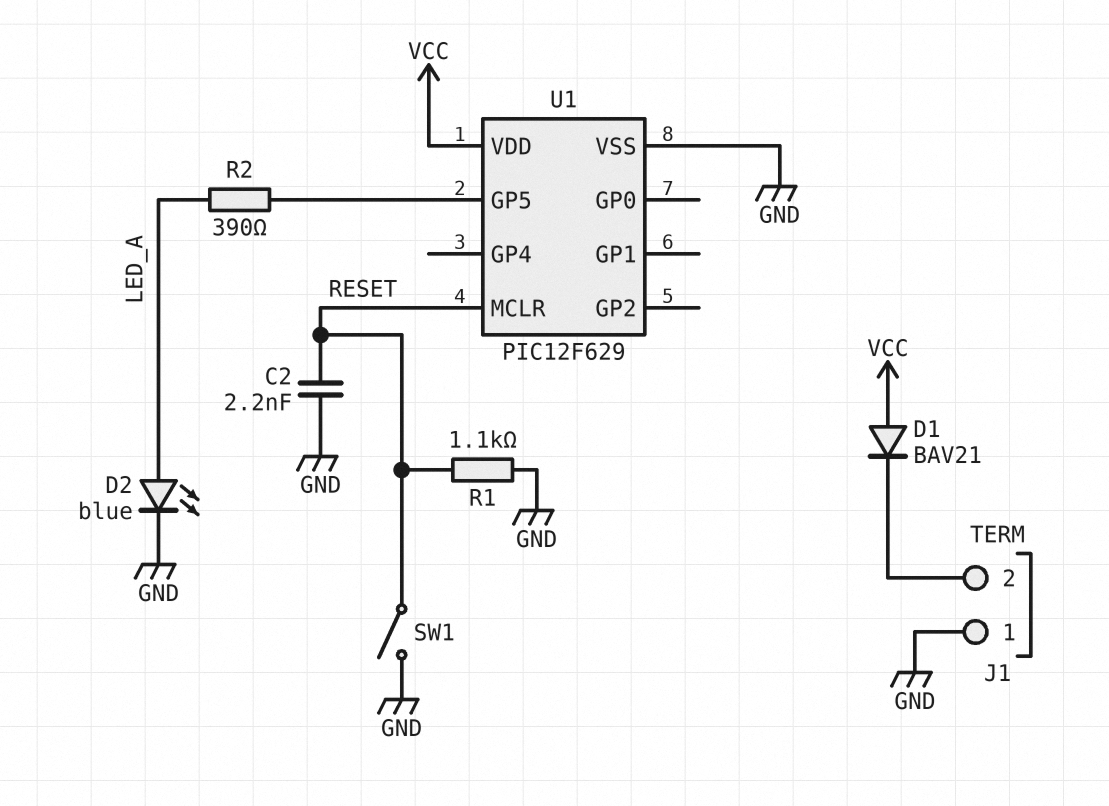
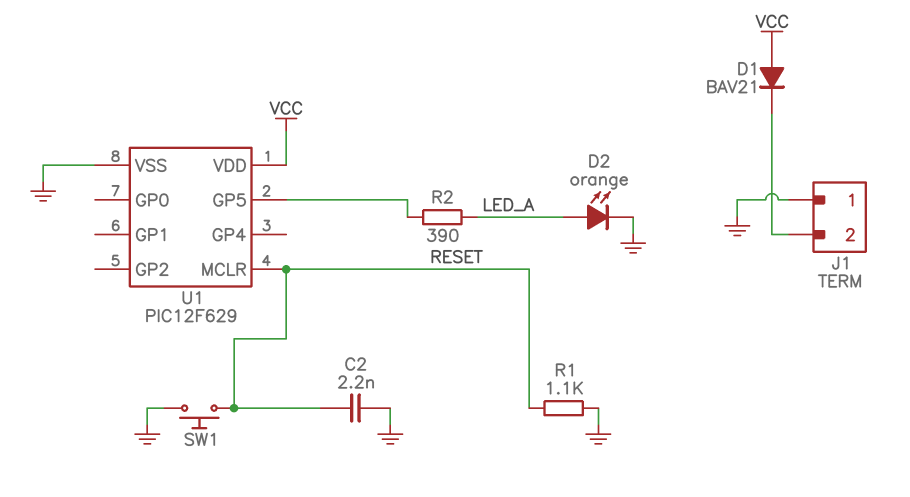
D2: LED blue (A LED_A, K GND) -> LED orange (A LED_A, K GND)
SW1: switch (GND, RESET) -> button (GND, RESET)

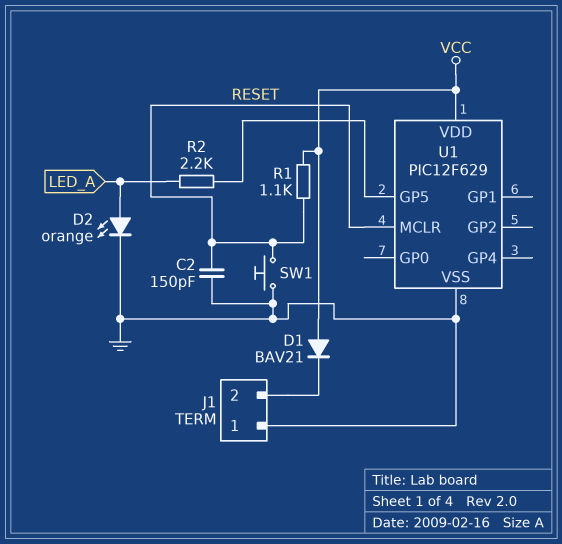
C2: 2.2nF (GND, RESET) -> 150pF (GND, RESET)
R1: 1.1k (GND, RESET) -> 1.1k (RESET, VCC)
R2: 390 (LED_A, U1/GP5) -> 2.2k (LED_A, U1/GP5)

